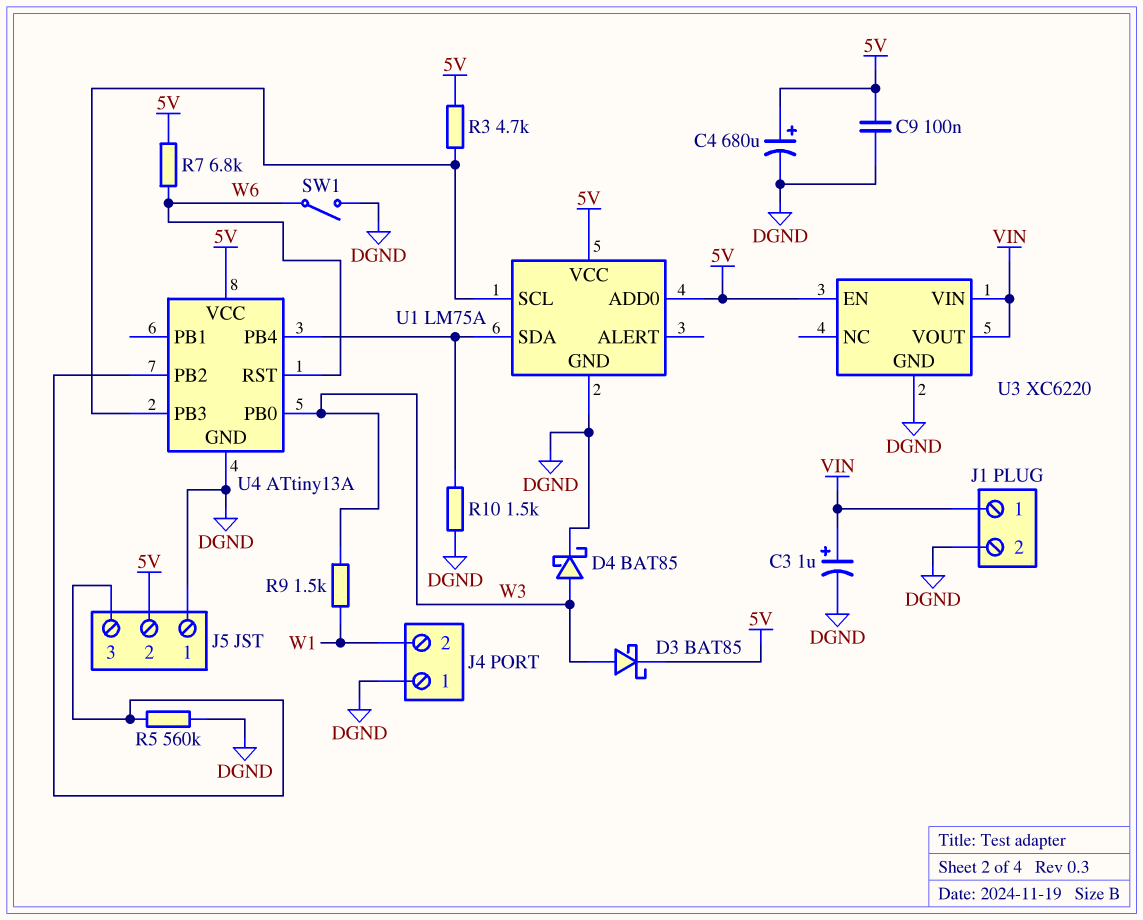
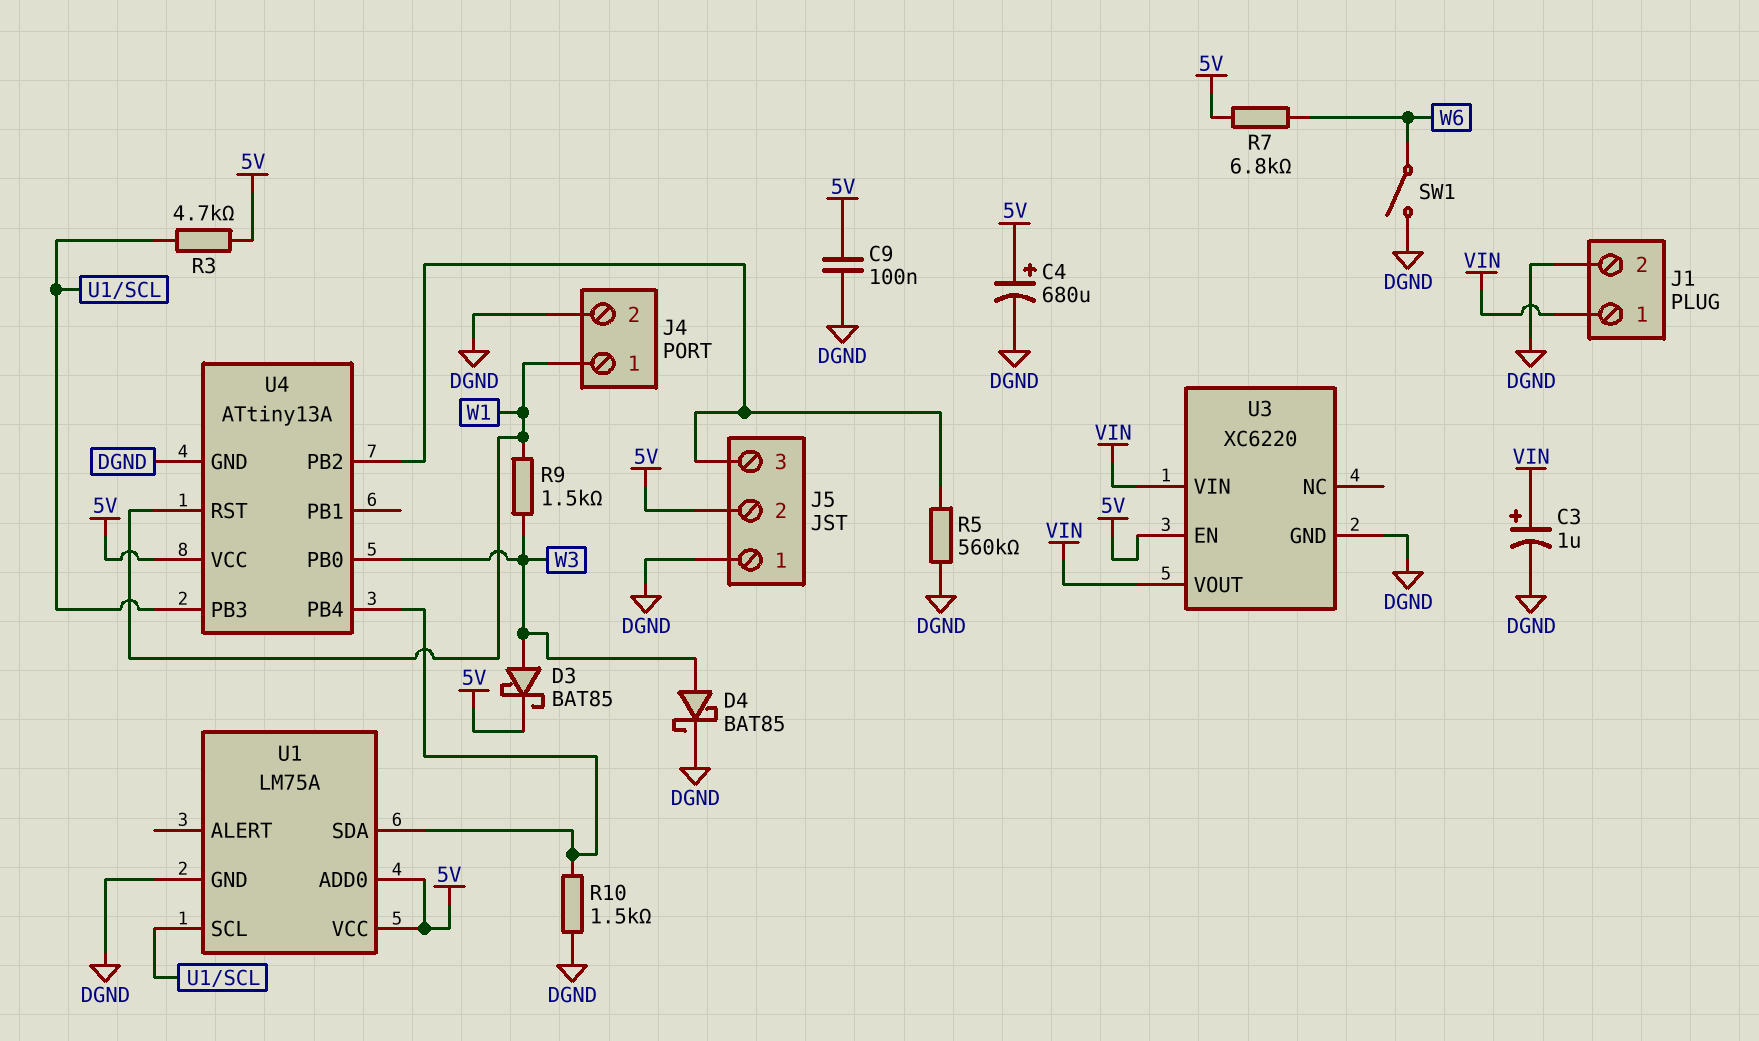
J4 pin 1: DGND -> W1
J4 pin 2: W1 -> DGND
U4 pin RST: W6 -> W1

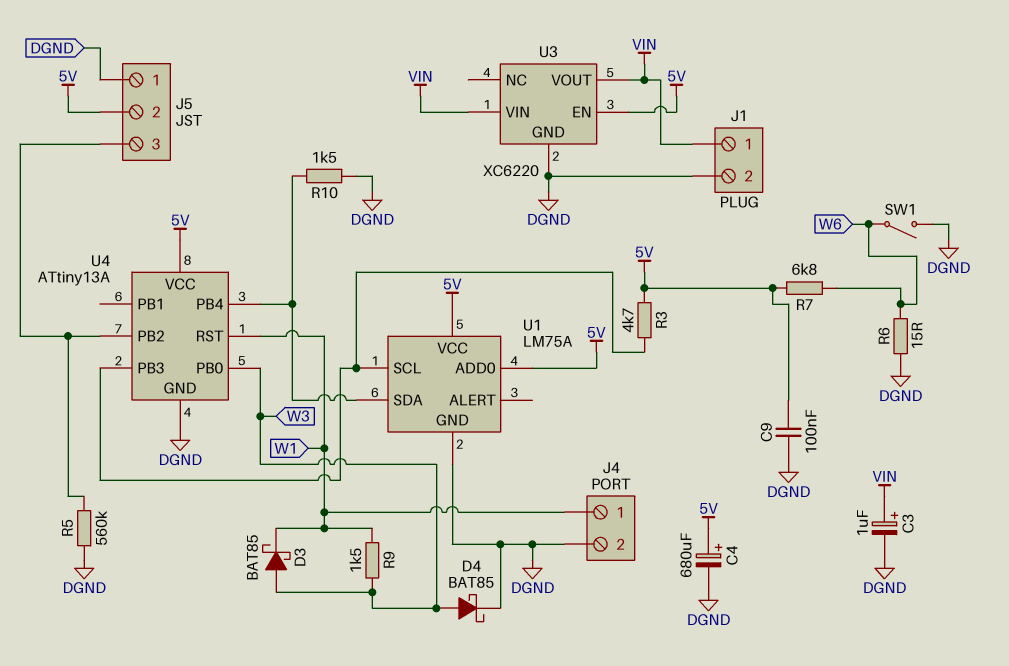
D3: schottky BAT85 (A W3, K 5V) -> schottky BAT85 (A W3, K W1)
R6: none -> 15 (DGND, W6)

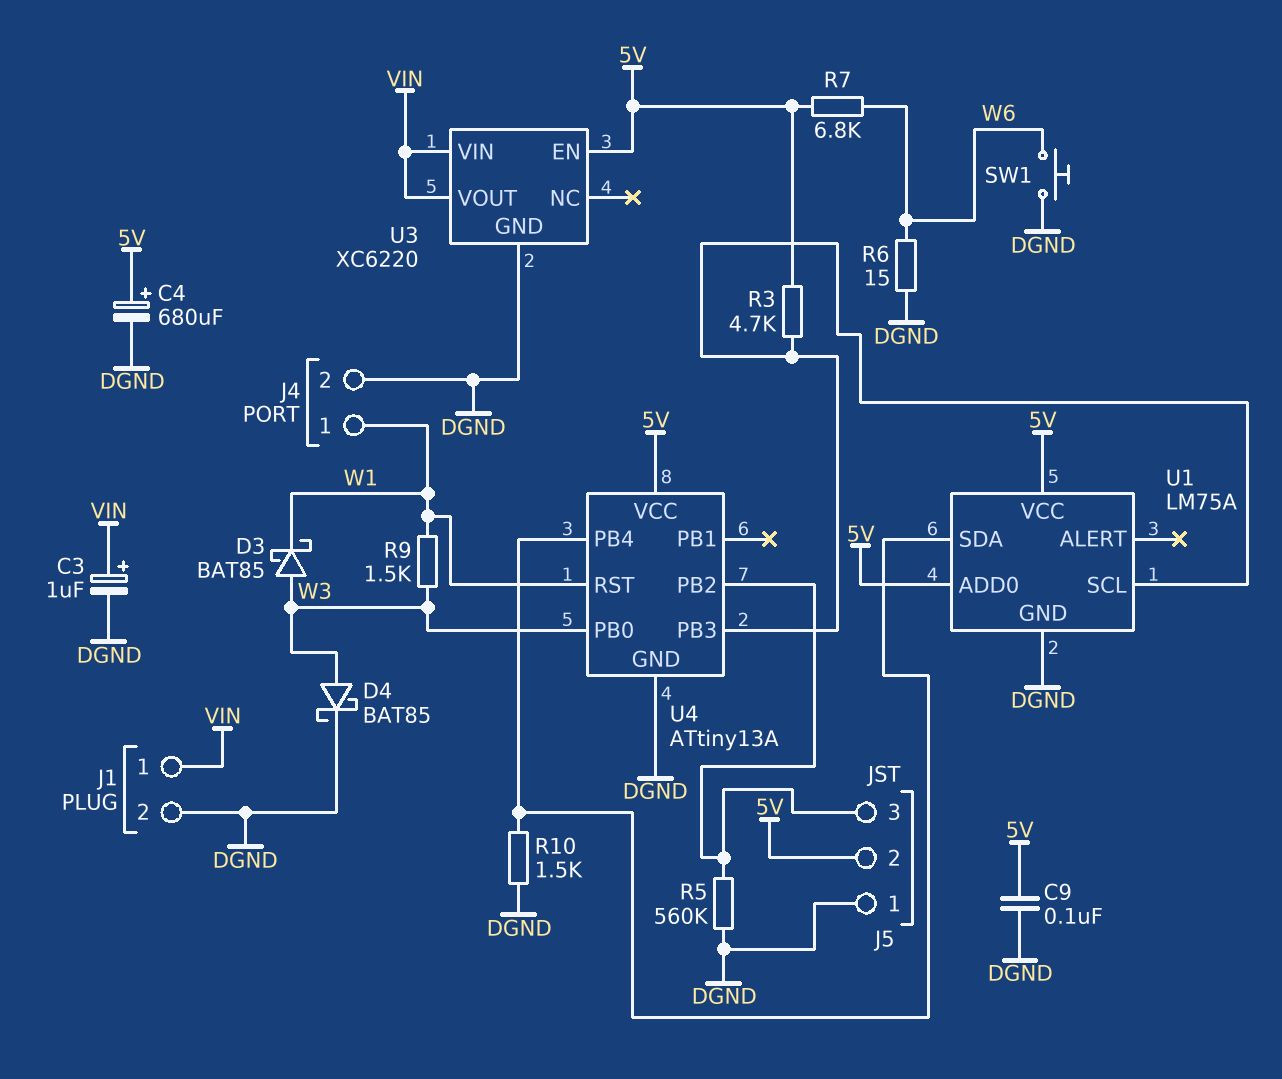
SW1: switch (DGND, W6) -> button (DGND, W6)

